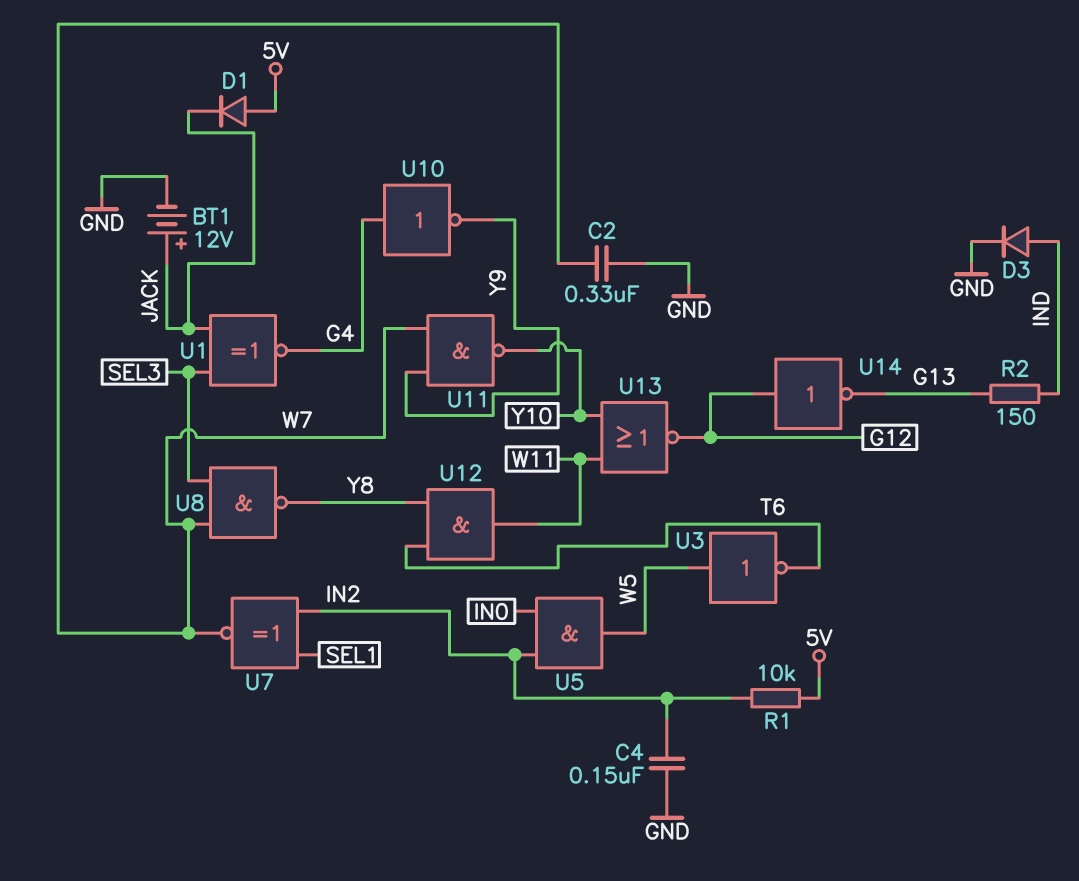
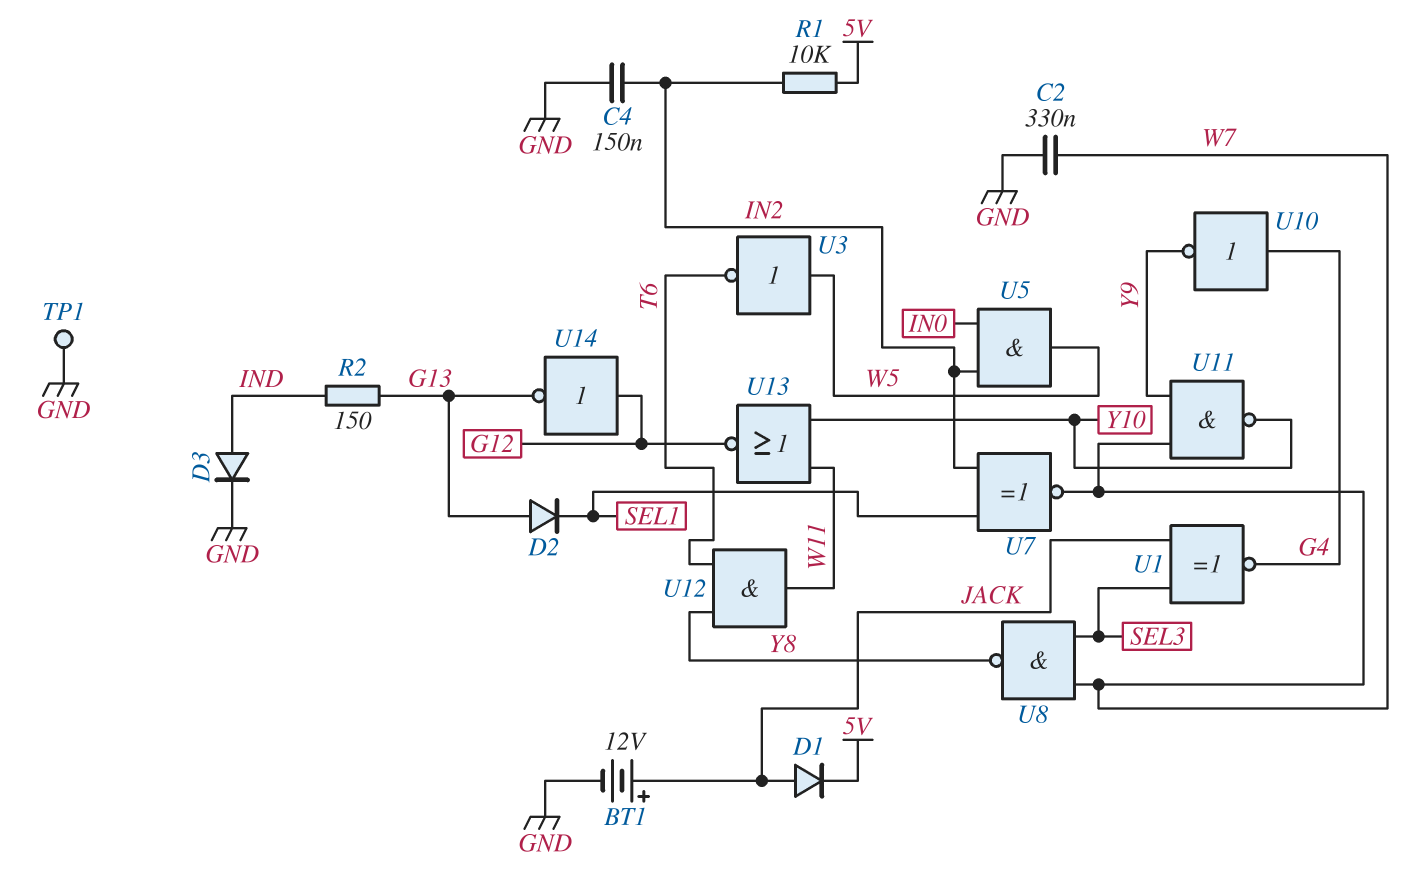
D1: diode (A 5V, K JACK) -> diode (A JACK, K 5V)
D2: none -> diode (A G13, K SEL1)
TP1: none -> test point (GND)

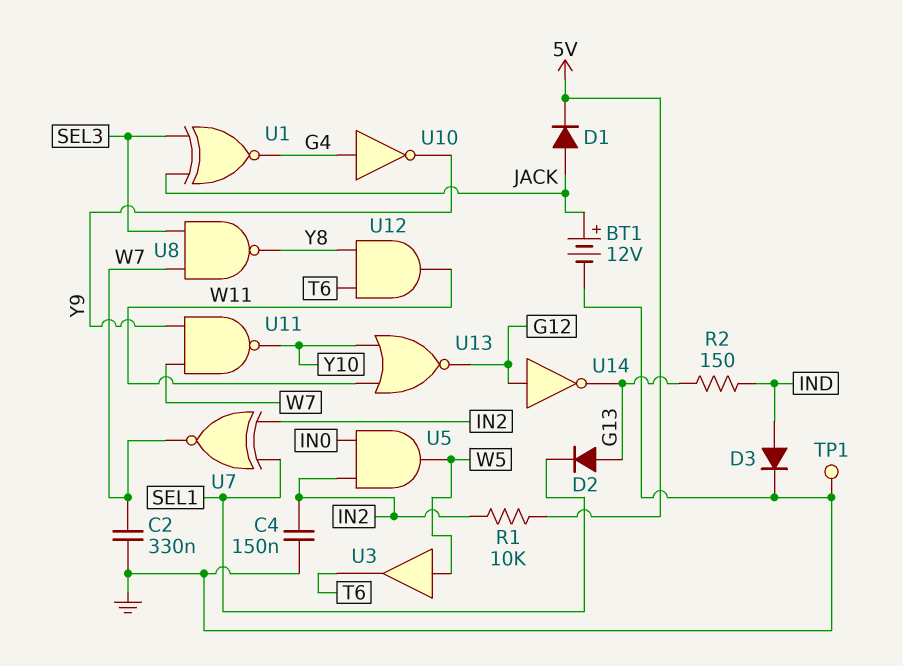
U3: NOT (in W5, out T6) -> buffer (in W5, out T6)

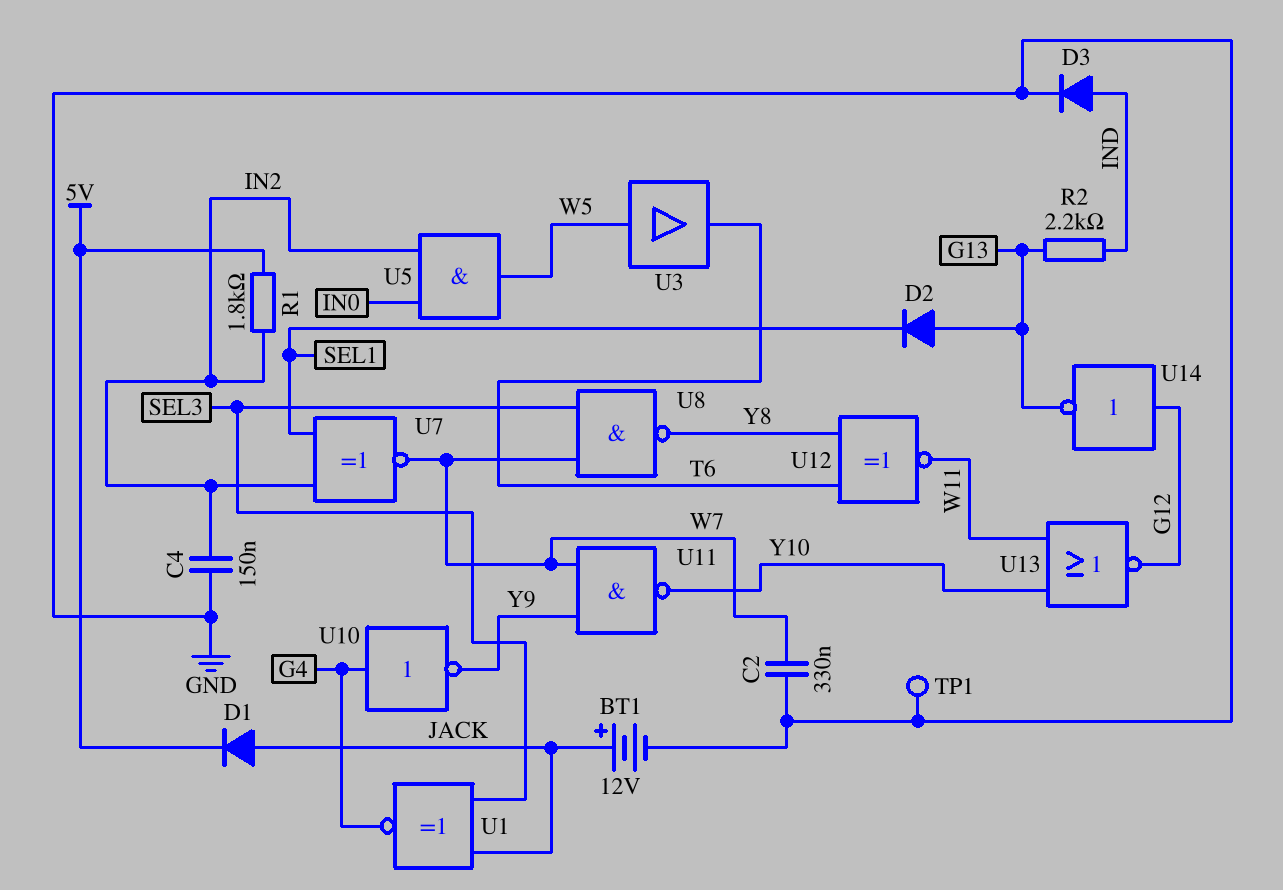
R1: 10k (5V, IN2) -> 1.8k (5V, IN2)
R2: 150 (G13, IND) -> 2.2k (G13, IND)
U12: AND (in T6, in Y8, out W11) -> XNOR (in T6, in Y8, out W11)

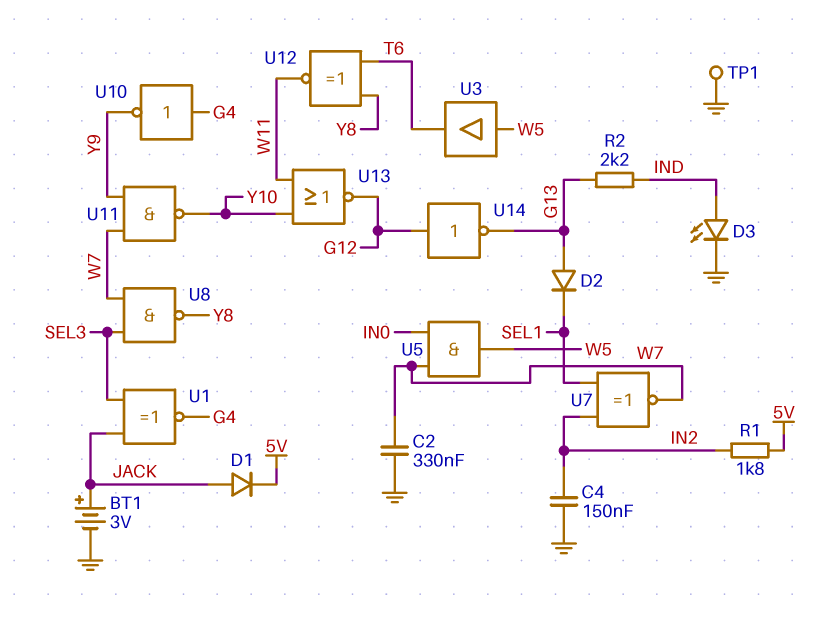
BT1: 12V (plus JACK, minus GND) -> 3V (plus JACK, minus GND)
D3: diode (A IND, K GND) -> LED (A IND, K GND)
U5: AND (in IN0, in IN2, out W5) -> AND (in IN0, in W7, out W5)

